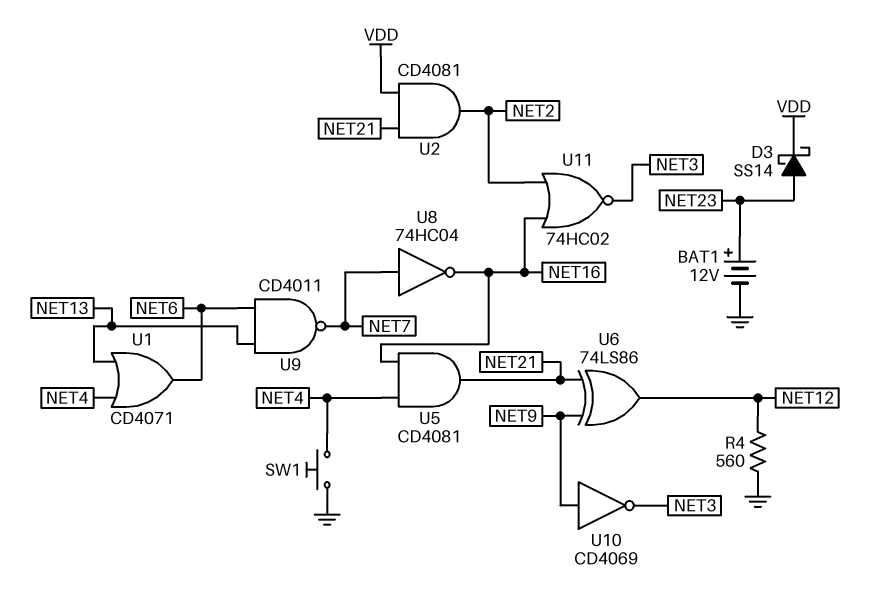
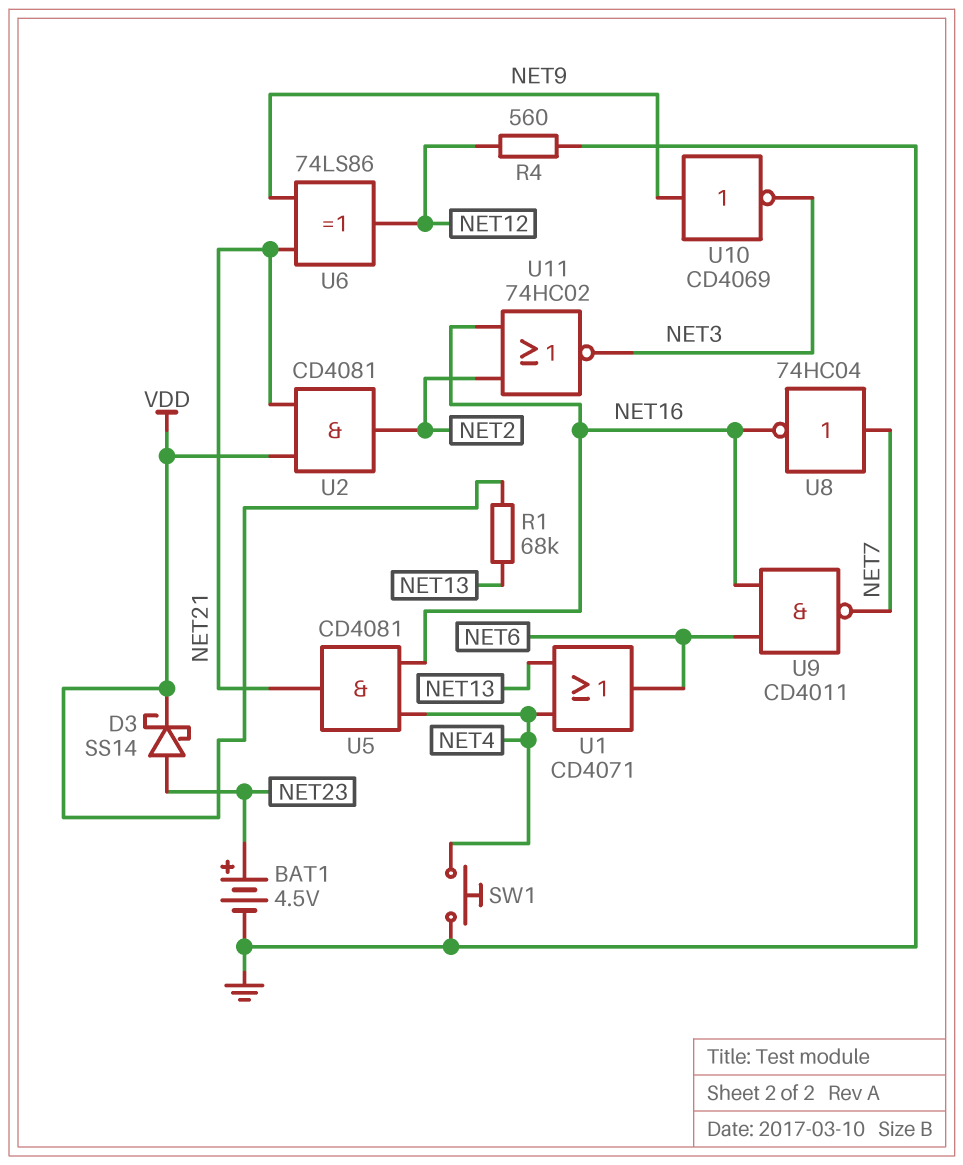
BAT1: 12V (plus NET23, minus GND) -> 4.5V (plus NET23, minus GND)
R1: none -> 68k (NET13, VDD)
U9: NAND CD4011 (in NET6, in NET13, out NET7) -> NAND CD4011 (in NET6, in NET16, out NET7)

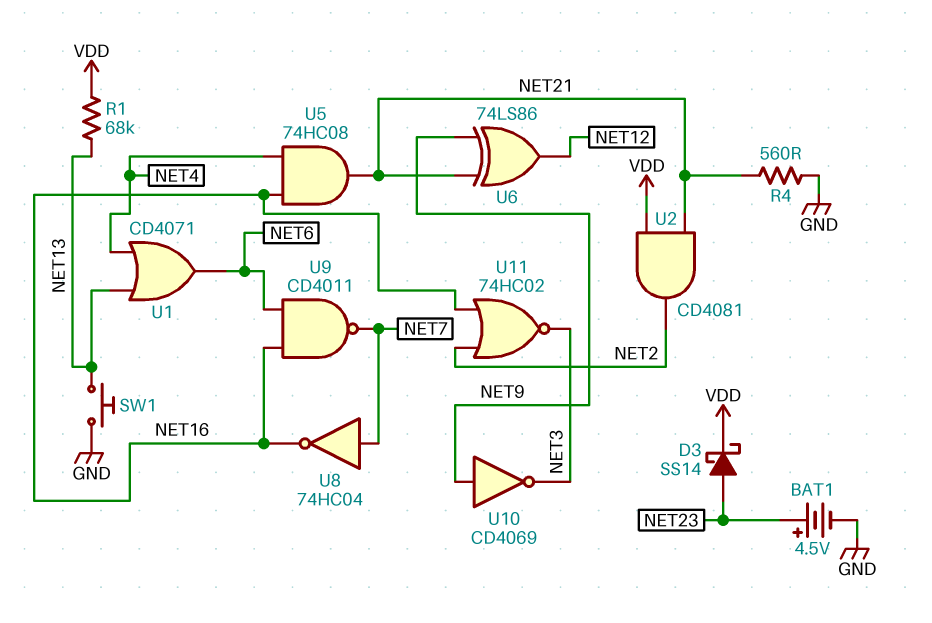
R4: 560 (GND, NET12) -> 560 (GND, NET21)
SW1: button (GND, NET4) -> button (GND, NET13)
U5: AND CD4081 (in NET4, in NET16, out NET21) -> AND 74HC08 (in NET4, in NET16, out NET21)

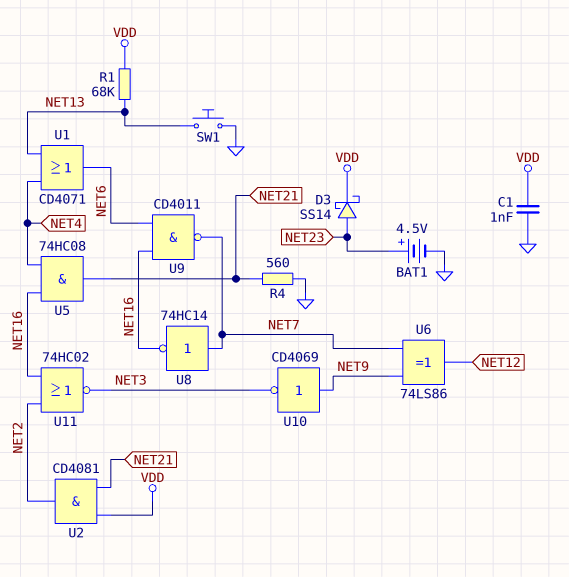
C1: none -> 1nF (GND, VDD)
U6: XOR 74LS86 (in NET9, in NET21, out NET12) -> XOR 74LS86 (in NET7, in NET9, out NET12)
U8: NOT 74HC04 (in NET7, out NET16) -> NOT 74HC14 (in NET7, out NET16)

